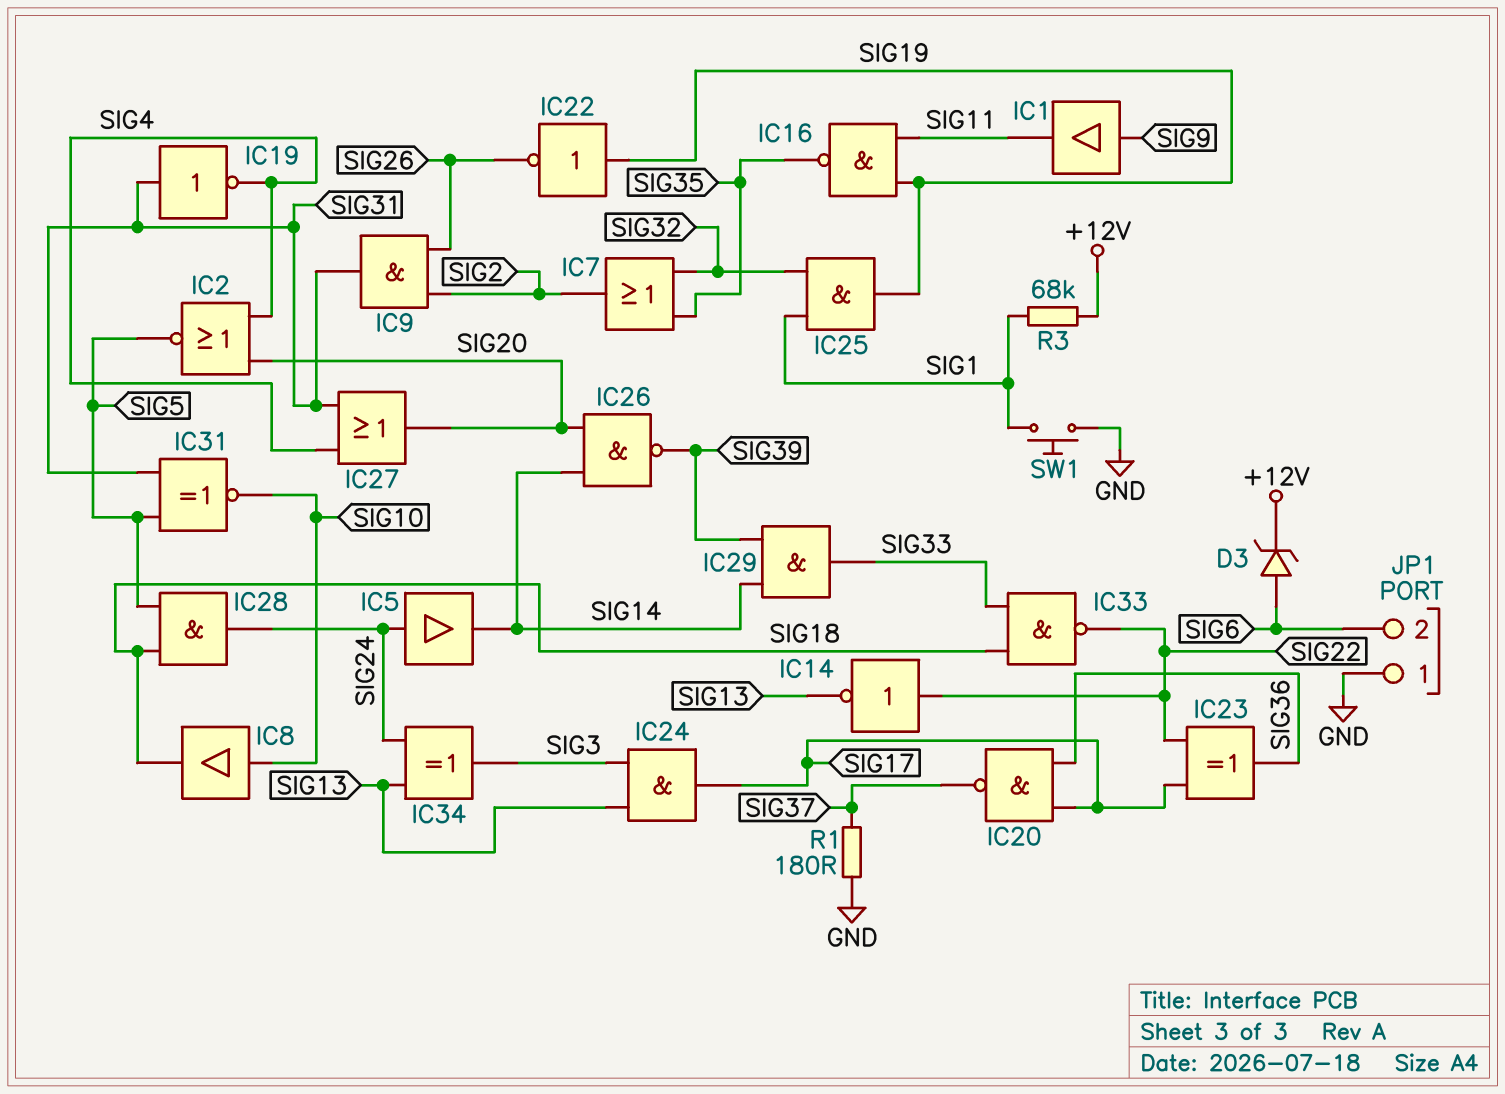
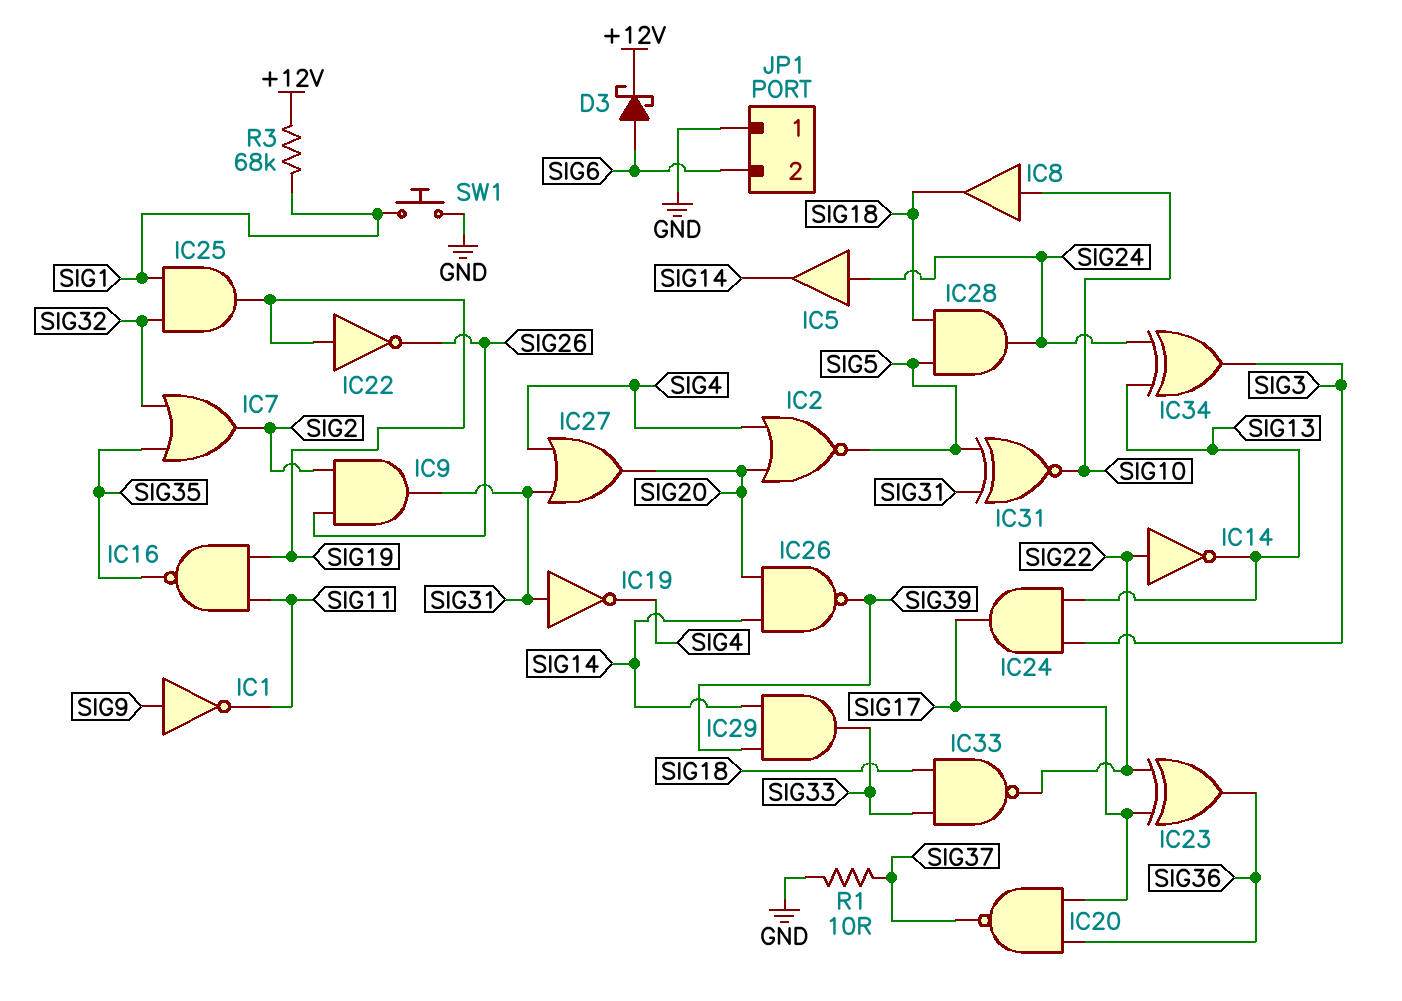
D3: zener (A SIG6, K +12V) -> schottky (A SIG6, K +12V)
IC1: buffer (in SIG9, out SIG11) -> NOT (in SIG9, out SIG11)
R1: 180 (GND, SIG37) -> 10 (GND, SIG37)

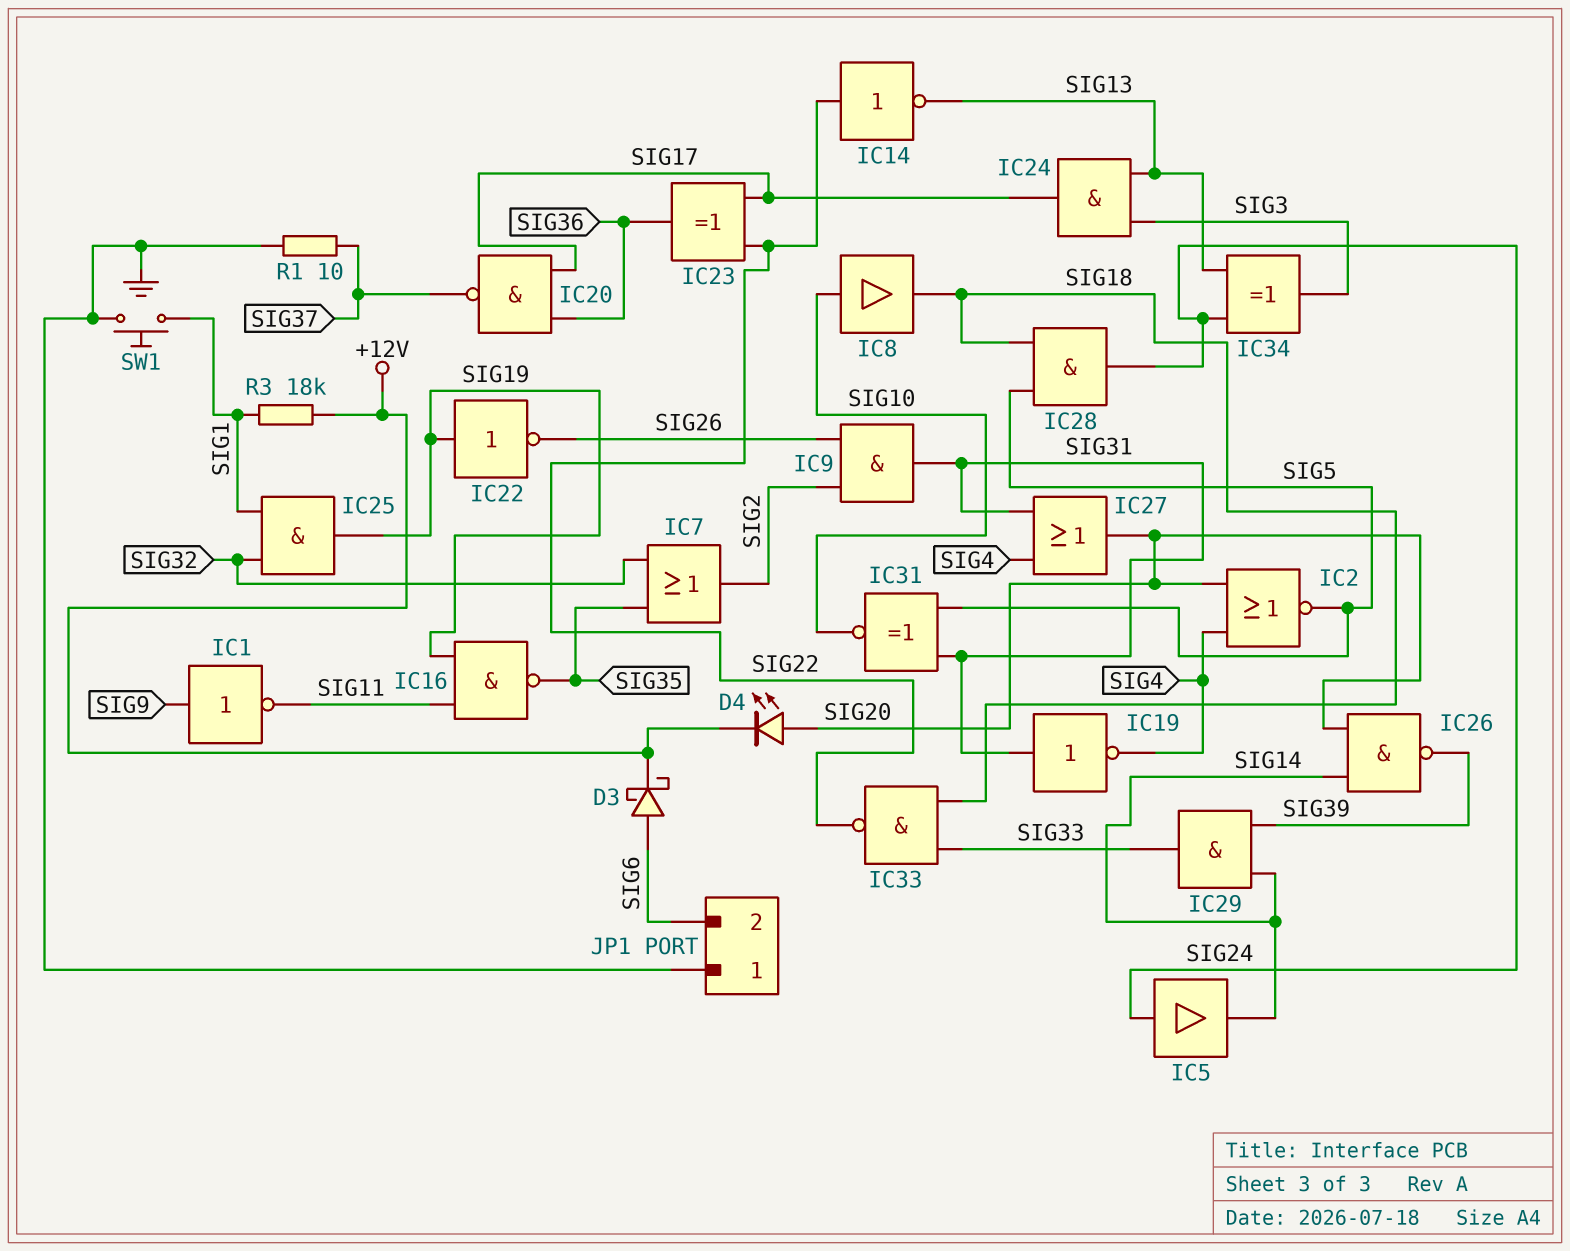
D4: none -> LED (A SIG20, K +12V)
R3: 68k (+12V, SIG1) -> 18k (+12V, SIG1)

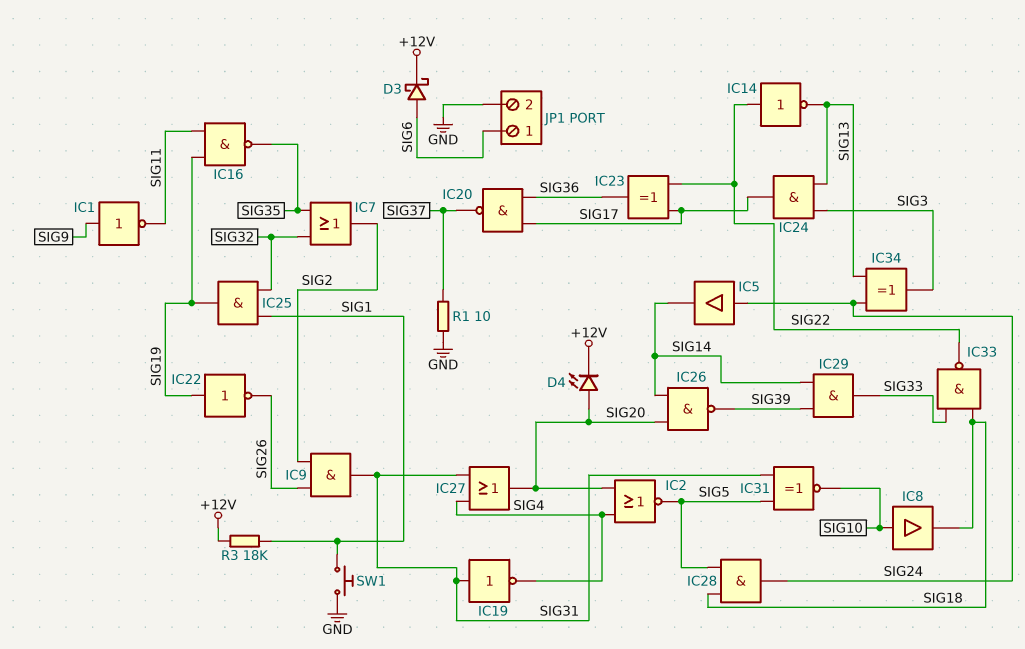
JP1 pin 1: GND -> SIG6
JP1 pin 2: SIG6 -> GND

